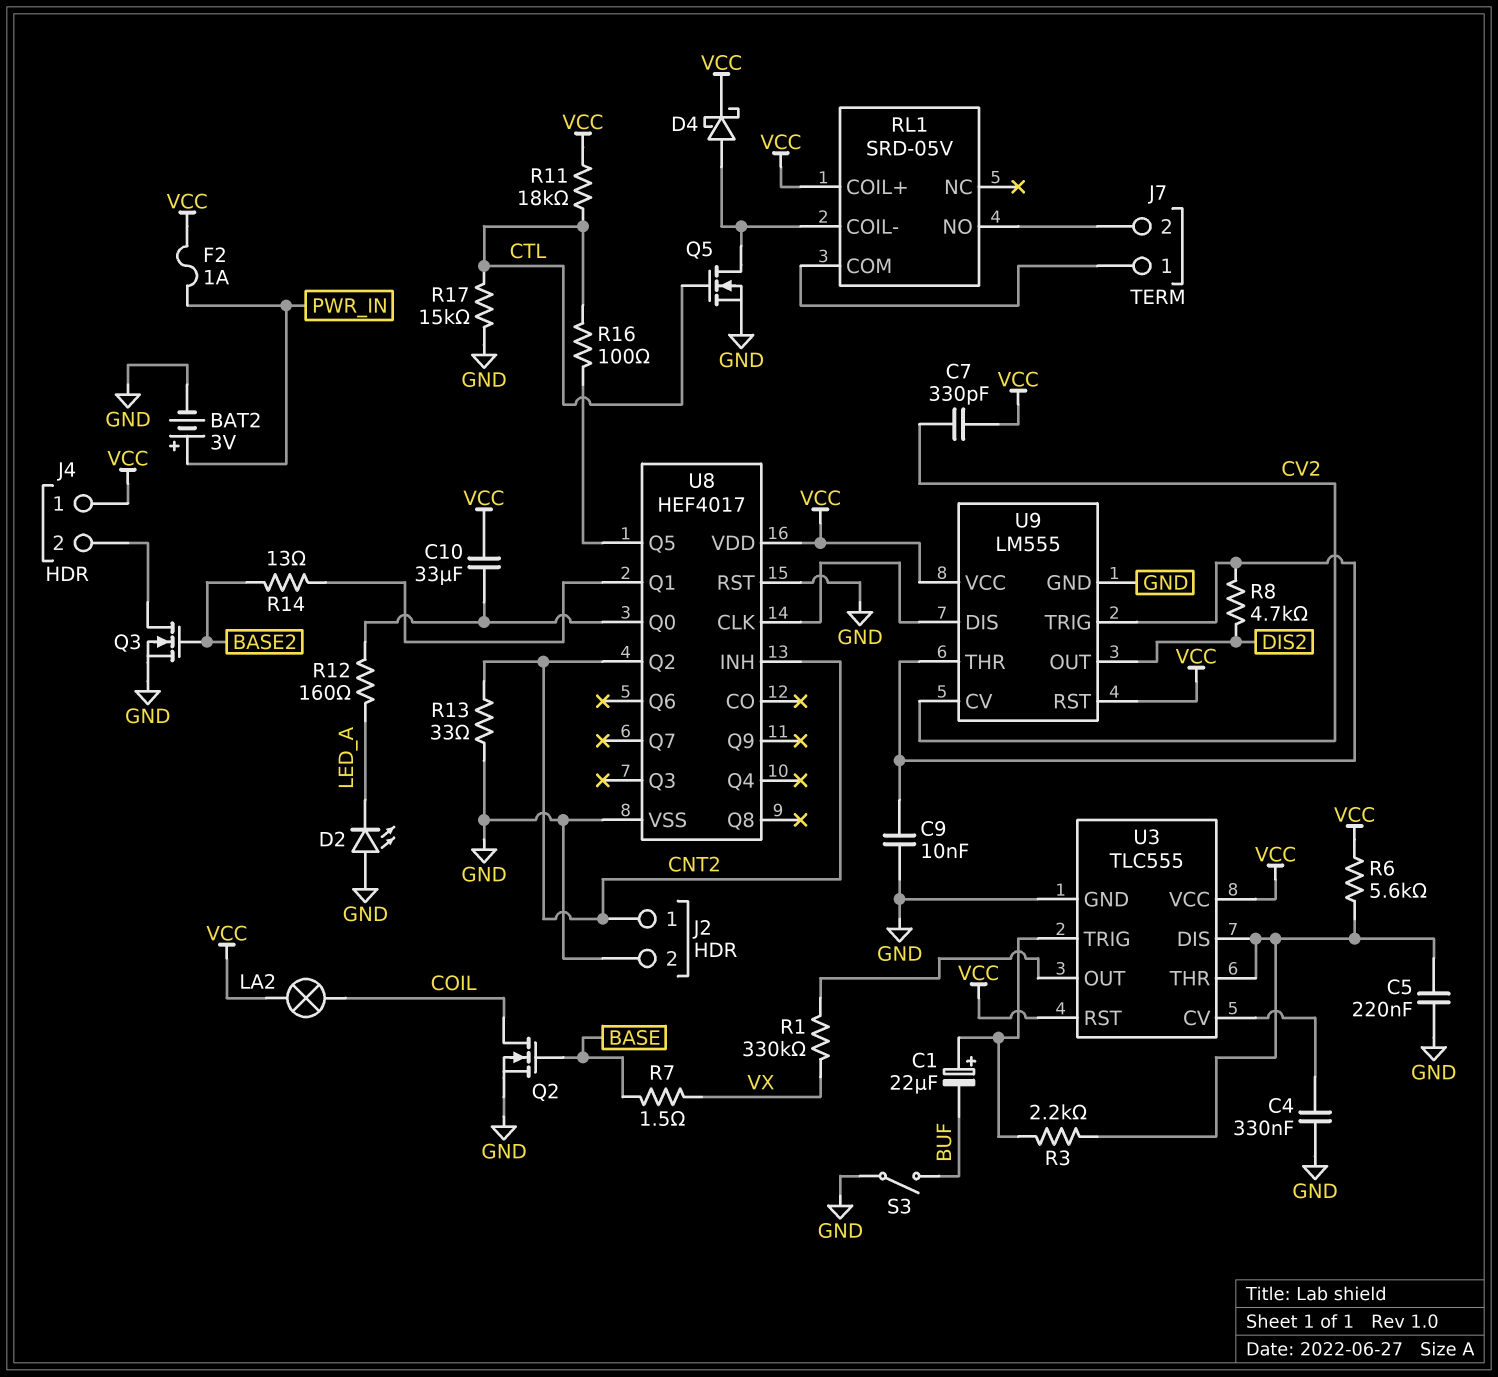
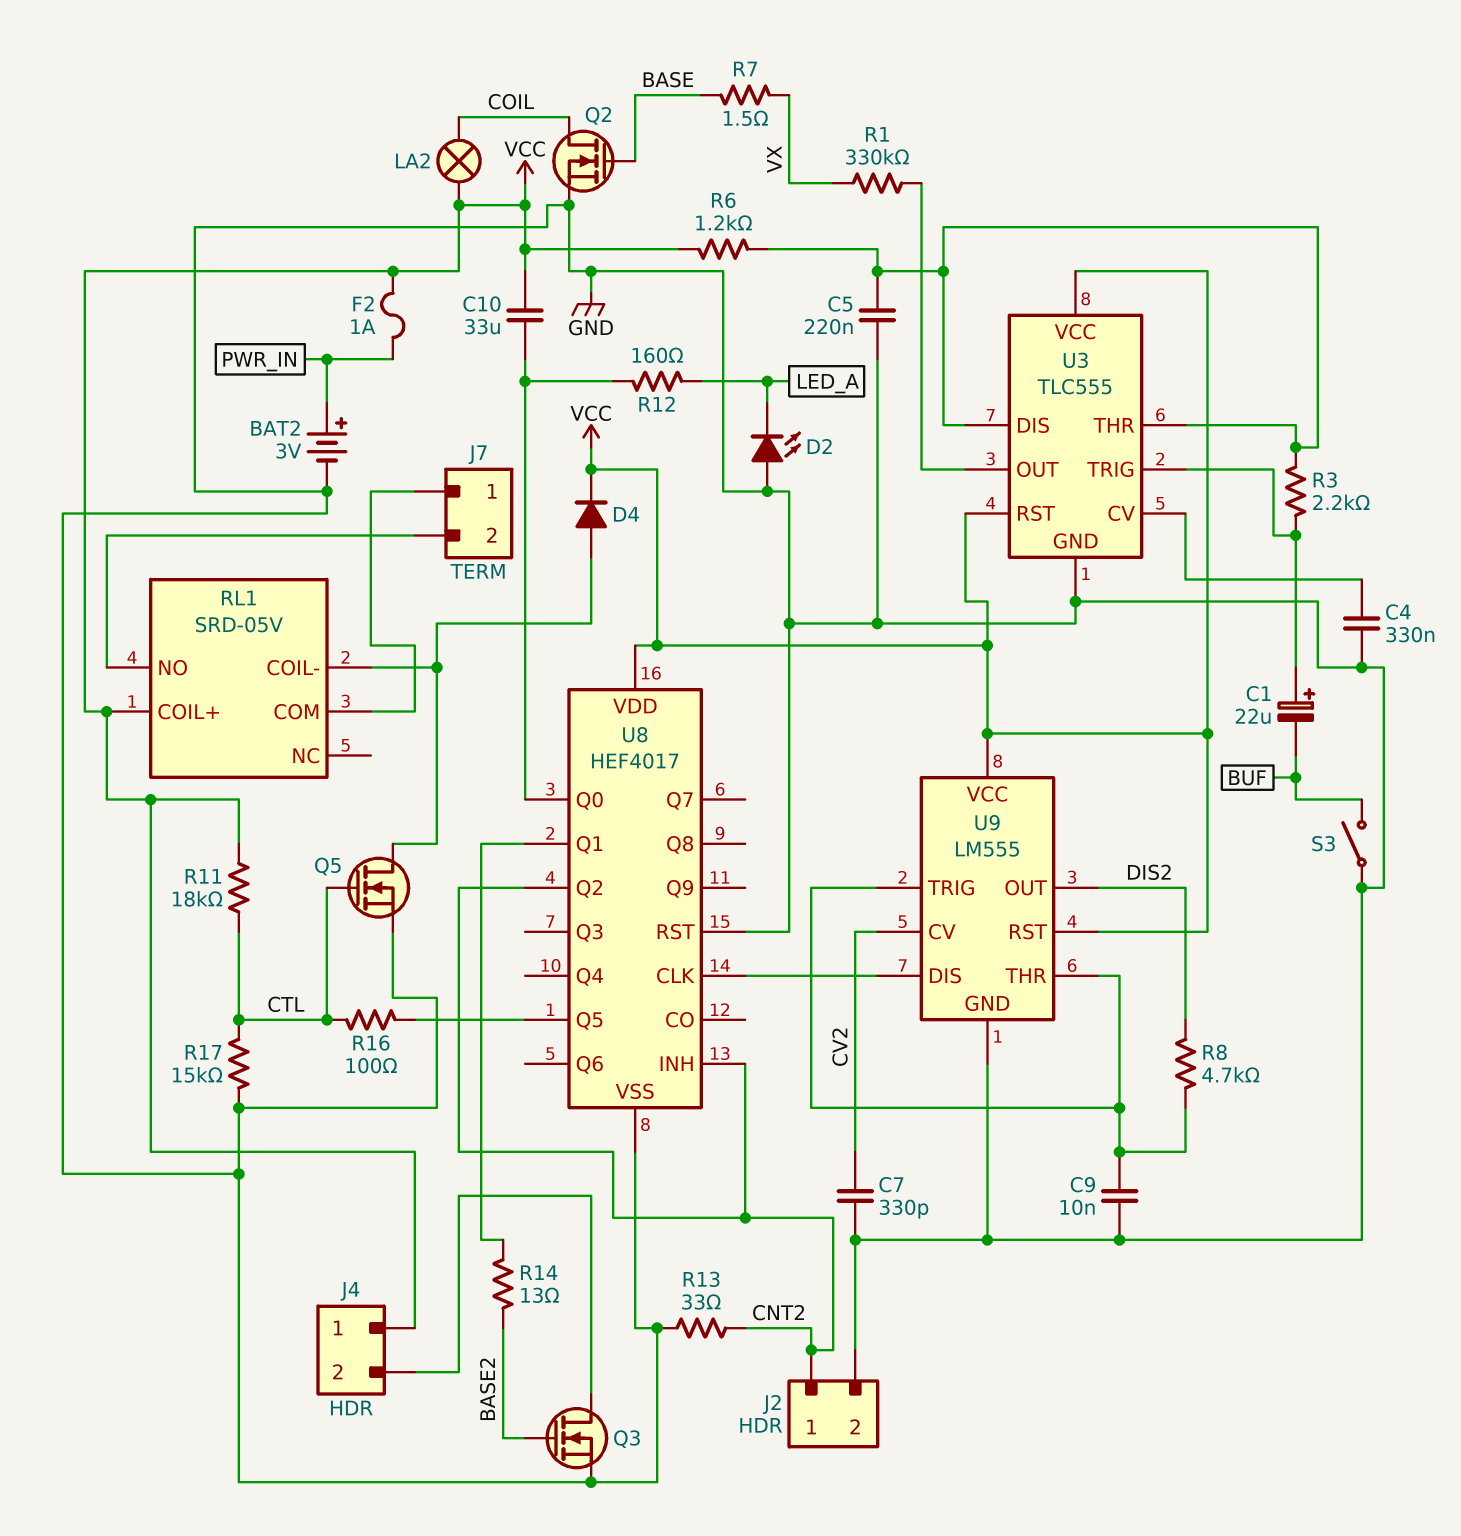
C7: 330pF (CV2, VCC) -> 330pF (CV2, GND)
D4: schottky (A RL1/COIL-, K VCC) -> diode (A RL1/COIL-, K VCC)
R6: 5.6k (U3/DIS, VCC) -> 1.2k (U3/DIS, VCC)

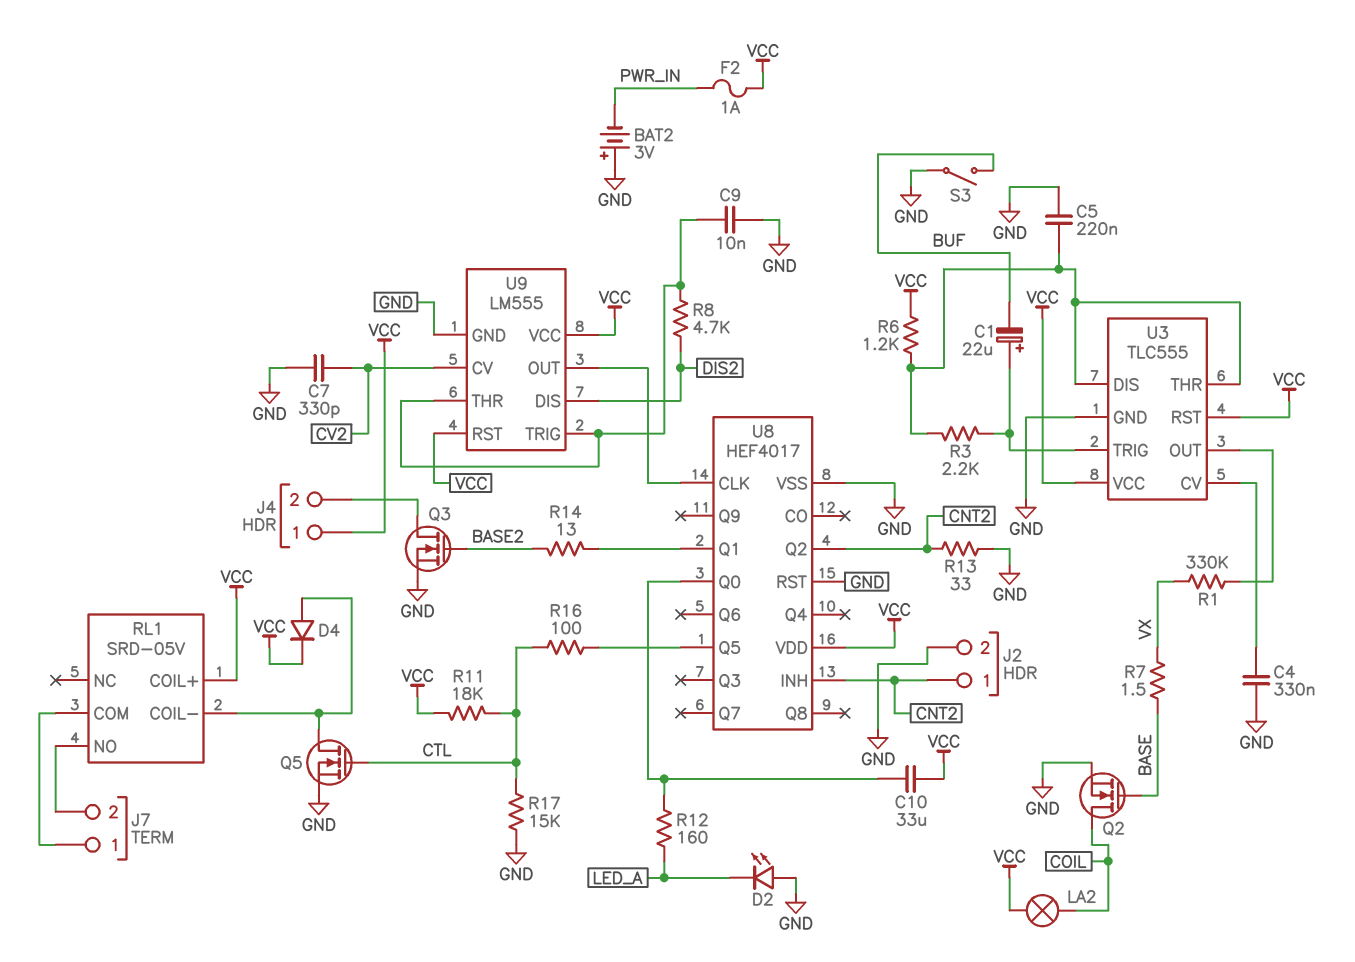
BAT2: 3V (plus PWR_IN, minus GND) -> 3V (plus GND, minus PWR_IN)
U9 pin DIS: U8/CLK -> DIS2
U9 pin OUT: DIS2 -> U8/CLK

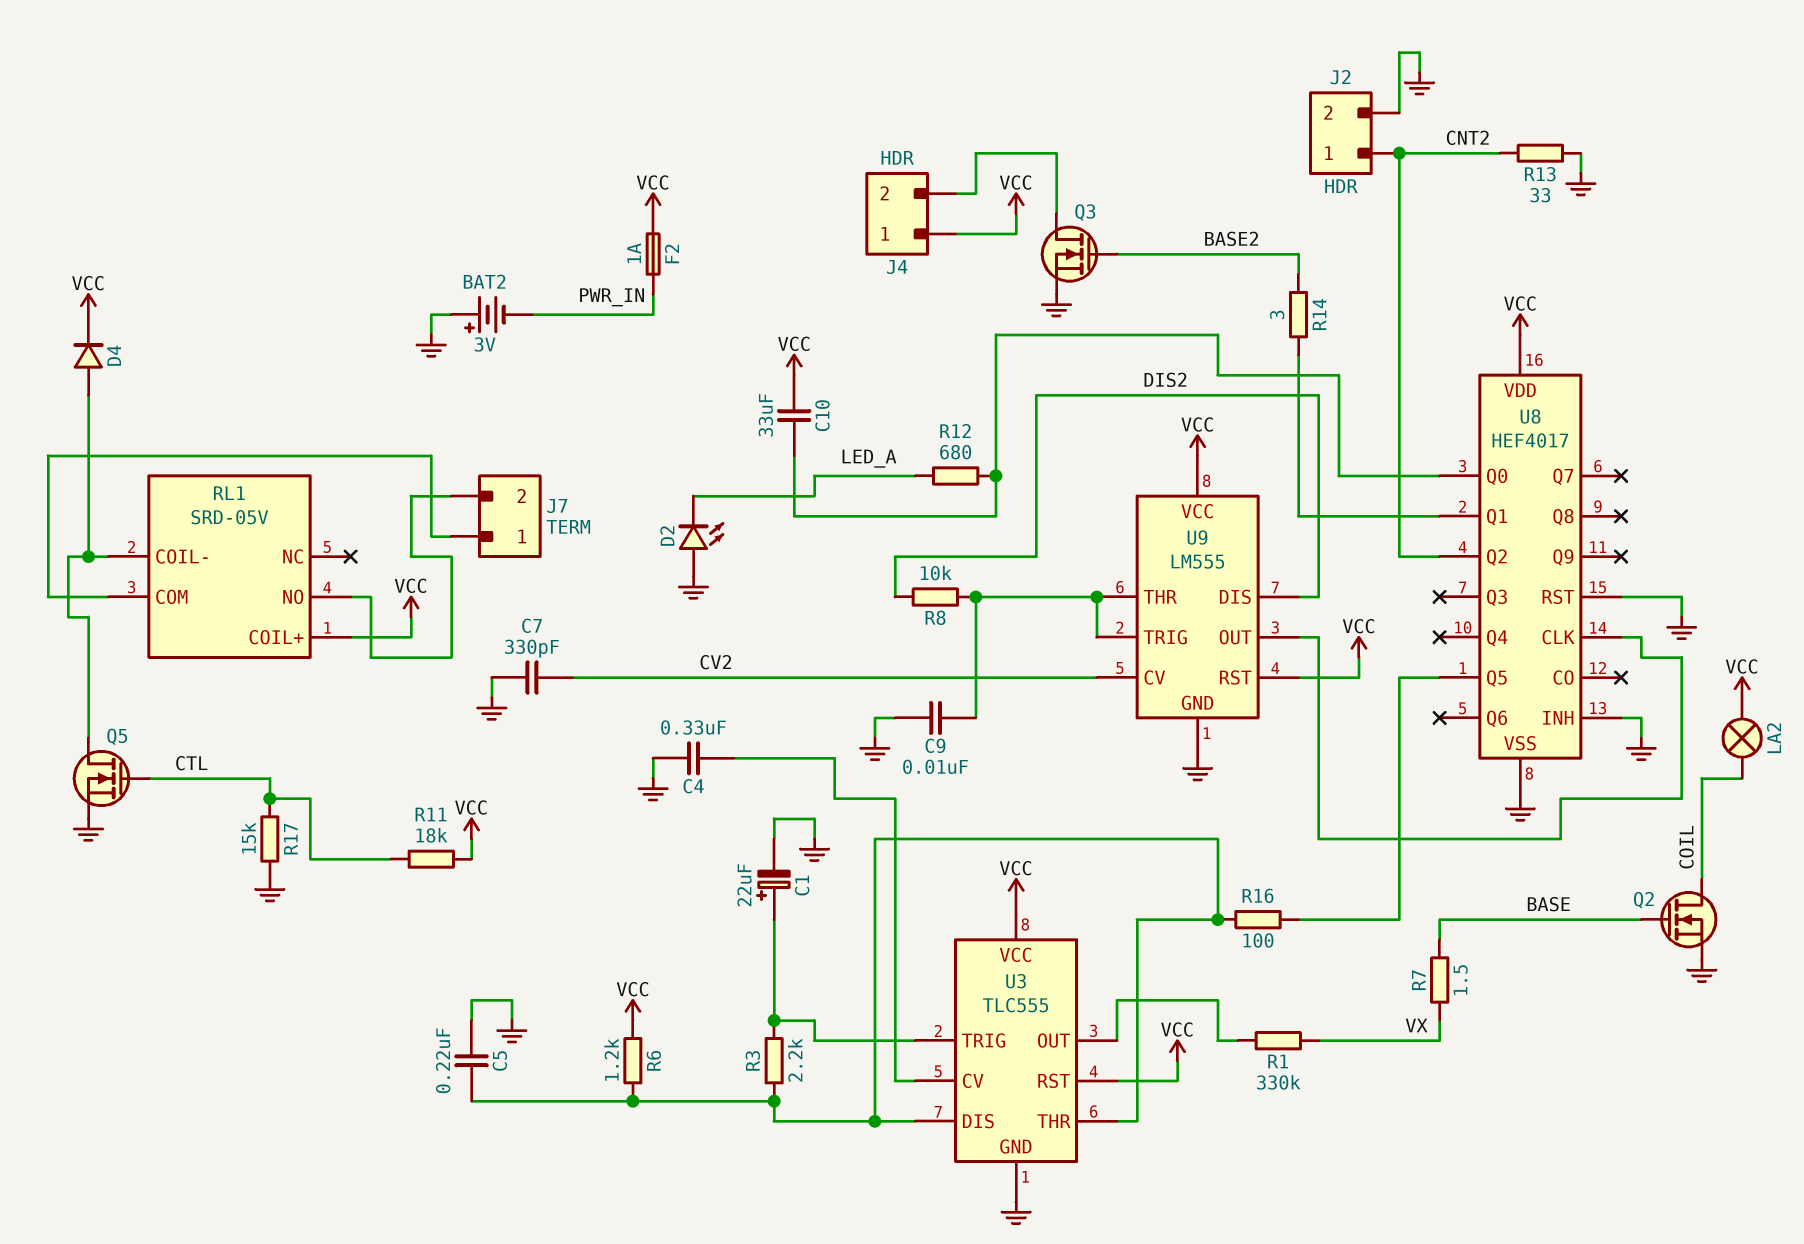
C1: 22uF (plus U3/TRIG, minus BUF) -> 22uF (plus U3/TRIG, minus GND)
R8: 4.7k (DIS2, U9/THR) -> 10k (DIS2, U9/THR)
R12: 160 (LED_A, U8/Q0) -> 680 (LED_A, U8/Q0)
R14: 13 (BASE2, U8/Q1) -> 3 (BASE2, U8/Q1)
R16: 100 (CTL, U8/Q5) -> 100 (U3/DIS, U8/Q5)
S3: switch (BUF, GND) -> none
U8 pin INH: CNT2 -> GND

